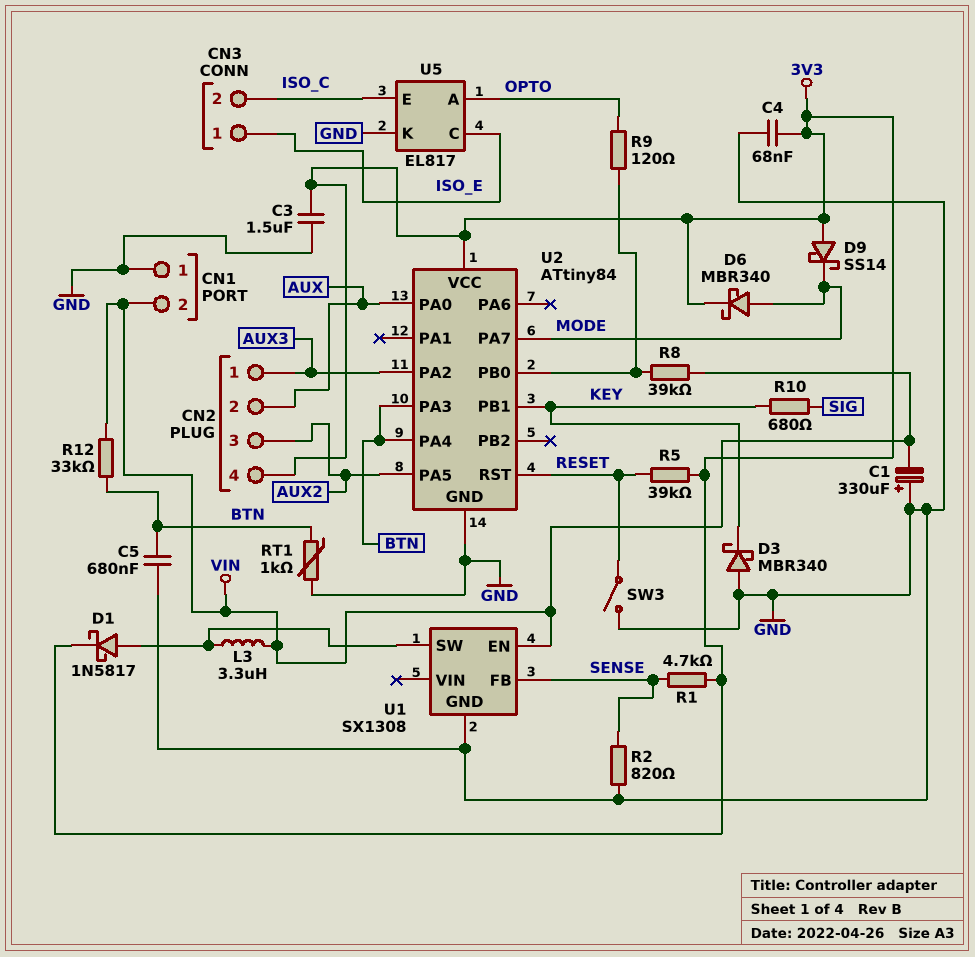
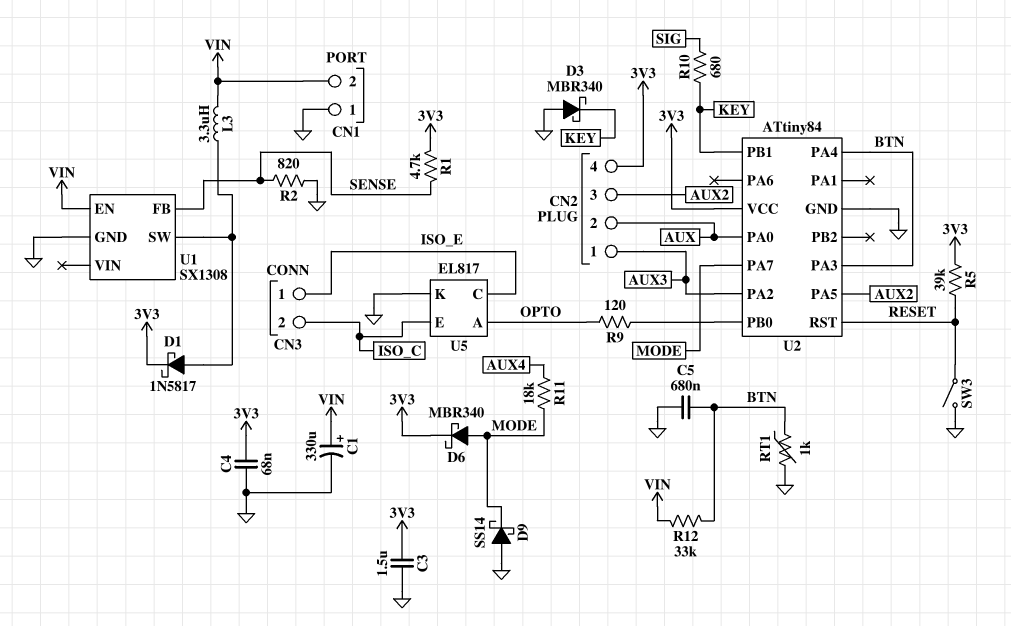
C1: 330uF (plus GND, minus VIN) -> 330uF (plus VIN, minus GND)
D9: schottky SS14 (A 3V3, K MODE) -> schottky SS14 (A GND, K MODE)
R8: 39k (U2/PB0, VIN) -> none
R11: none -> 18k (AUX4, MODE)

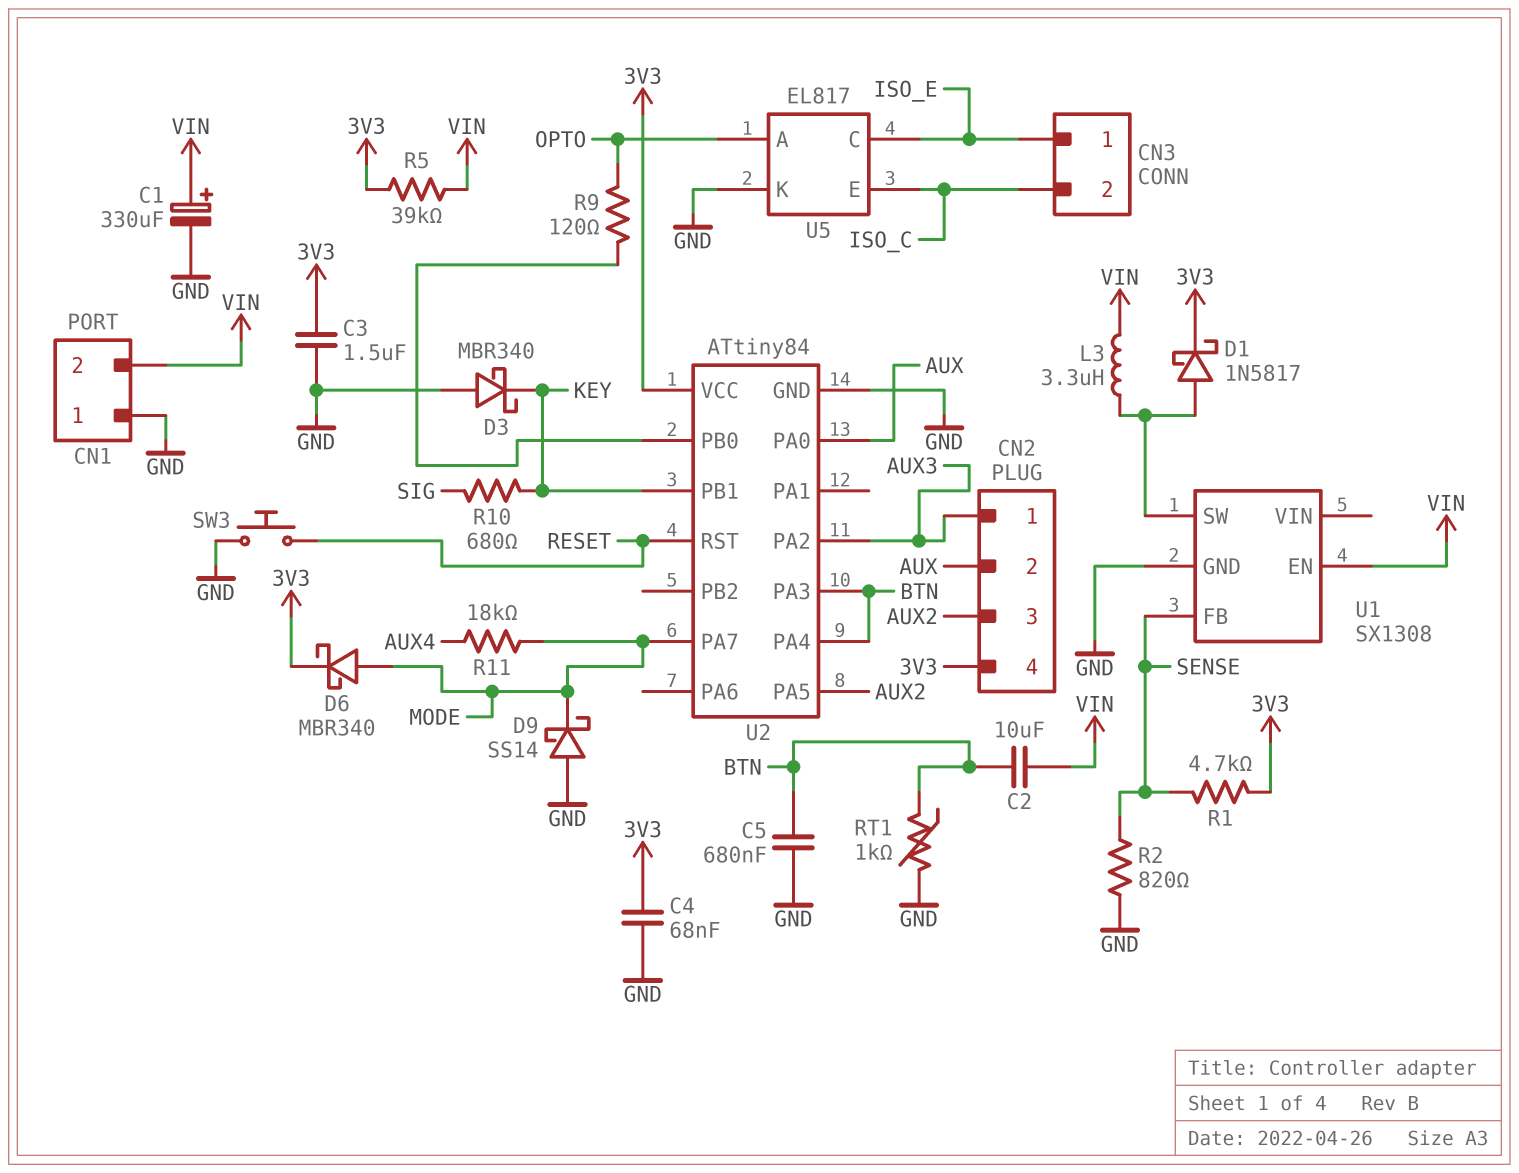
C2: none -> 10uF (BTN, VIN)
R5: 39k (3V3, RESET) -> 39k (3V3, VIN)
R12: 33k (BTN, VIN) -> none
SW3: switch (GND, RESET) -> button (GND, RESET)

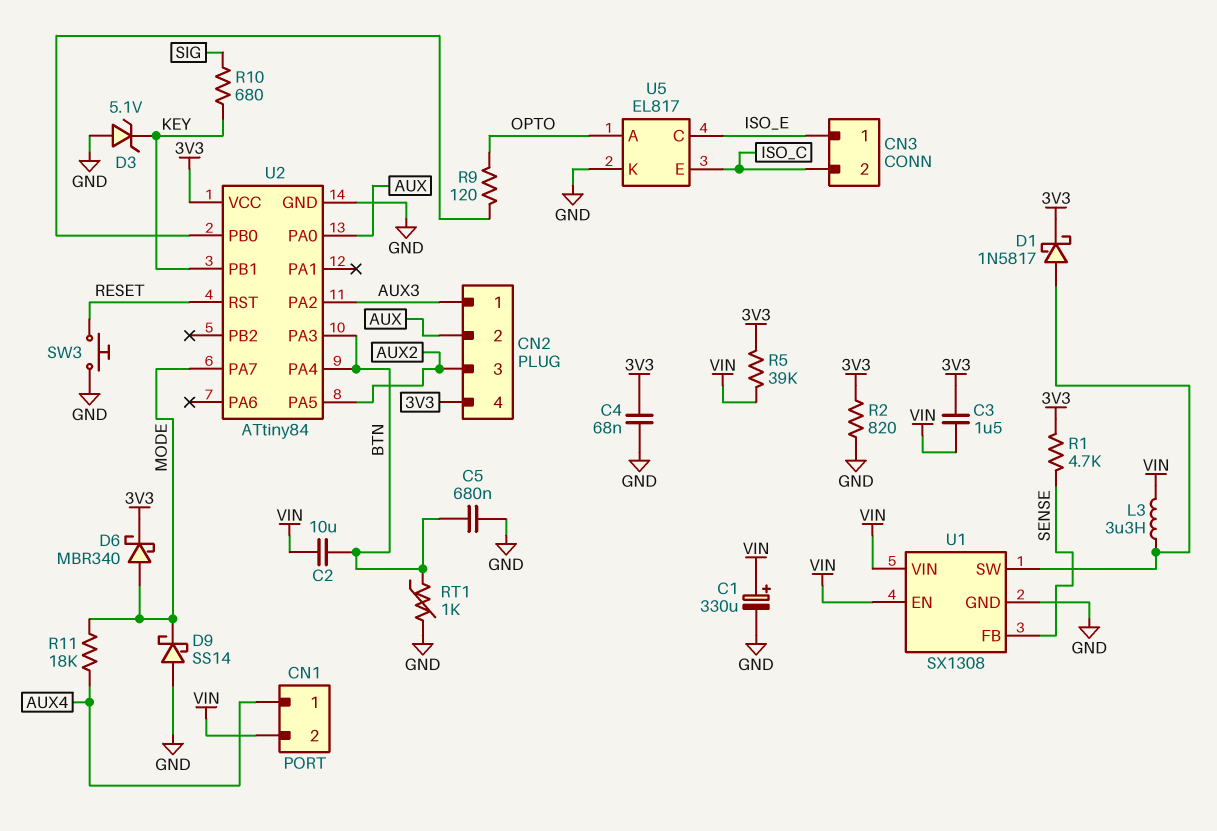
C3: 1.5uF (3V3, GND) -> 1.5uF (3V3, VIN)
CN1 pin 1: GND -> AUX4
D3: schottky MBR340 (A GND, K KEY) -> zener 5.1V (A GND, K KEY)
R2: 820 (GND, SENSE) -> 820 (3V3, GND)
U1 pin VIN: none -> VIN

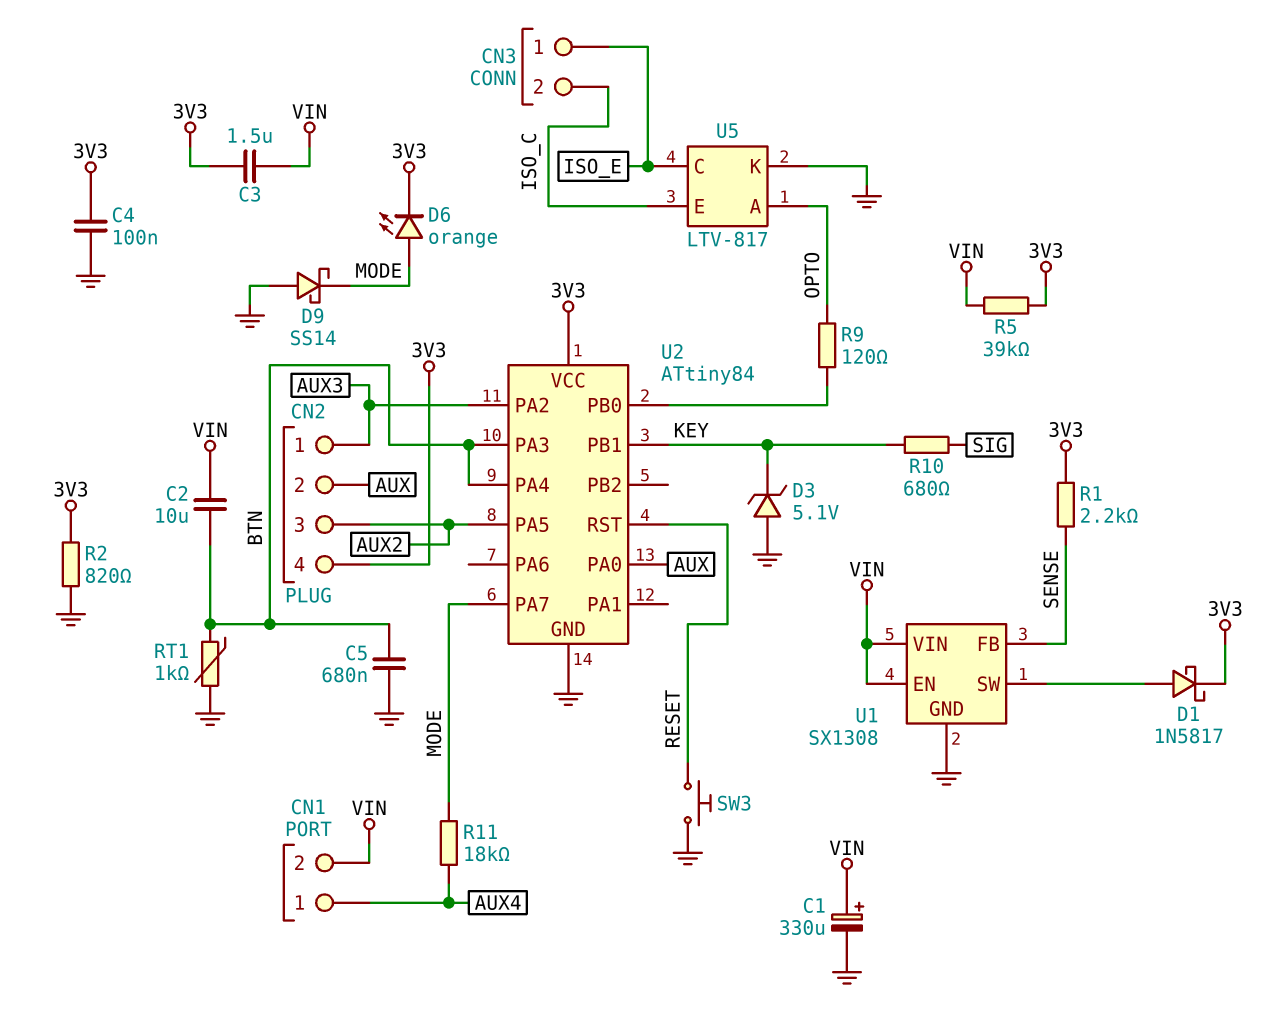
C4: 68nF (3V3, GND) -> 100nF (3V3, GND)
D6: schottky MBR340 (A MODE, K 3V3) -> LED orange (A MODE, K 3V3)
L3: 3.3uH (U1/SW, VIN) -> none
R1: 4.7k (3V3, SENSE) -> 2.2k (3V3, SENSE)
U5: EL817 -> LTV-817

